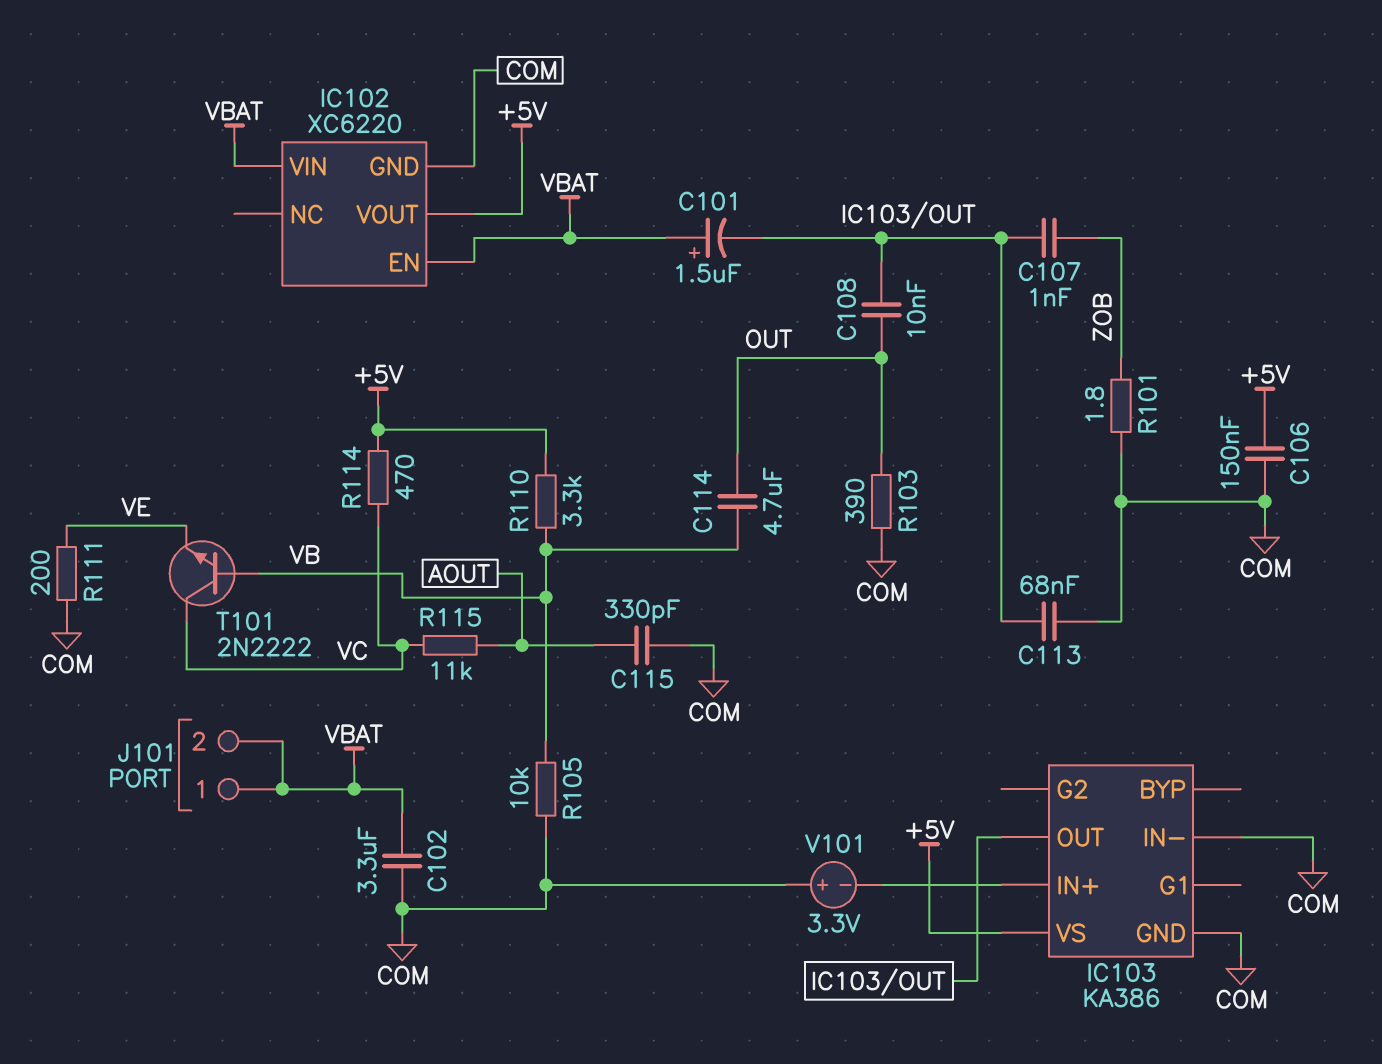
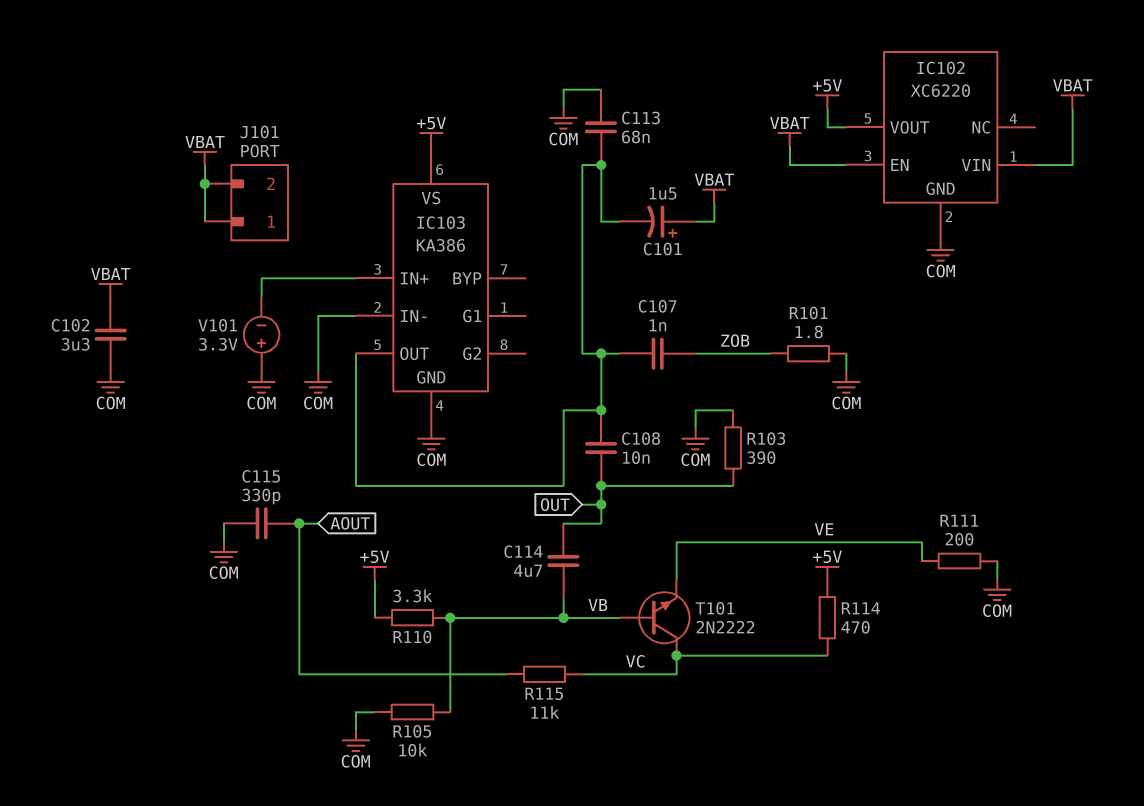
C106: 150nF (+5V, COM) -> none

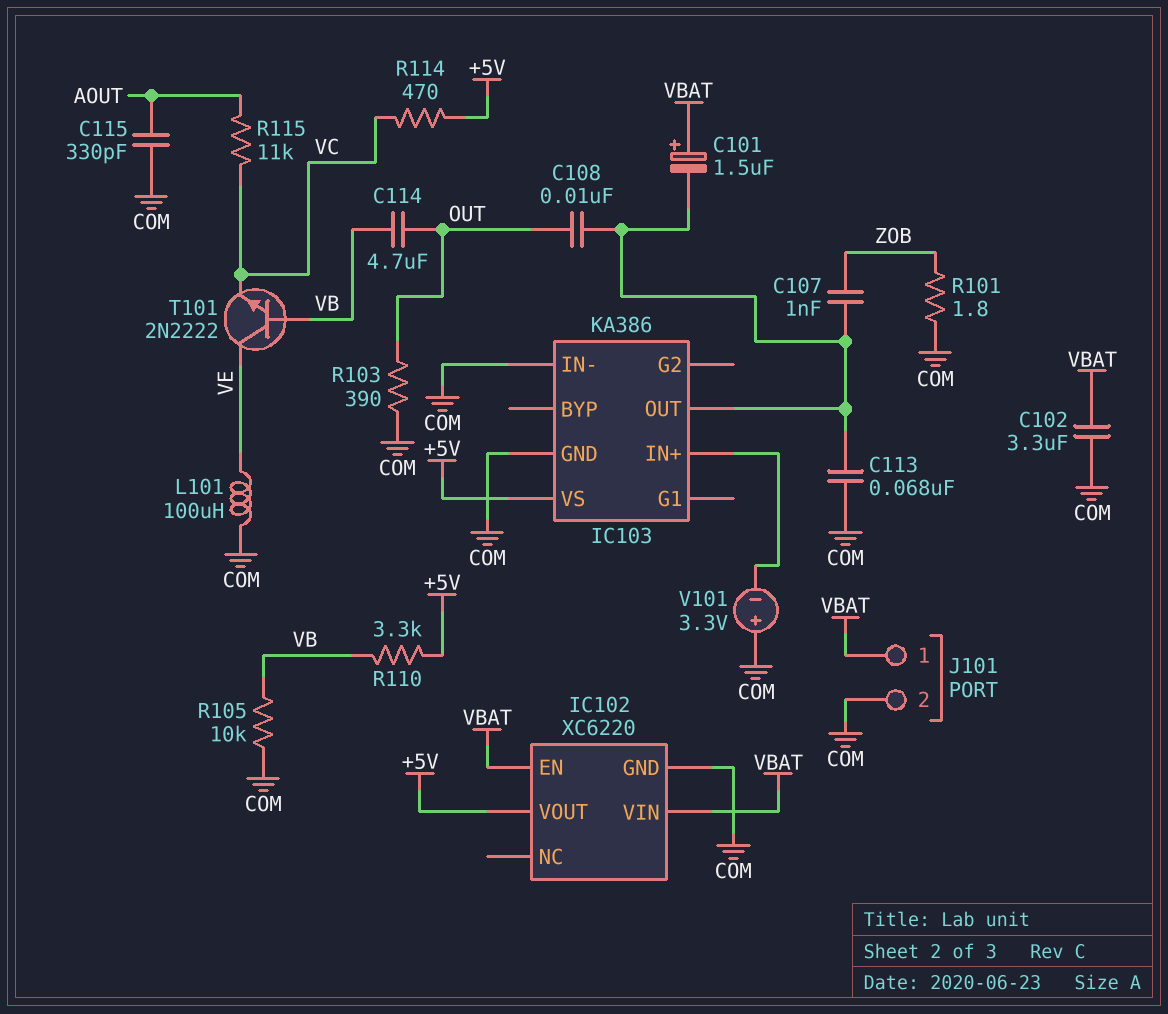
J101 pin 2: VBAT -> COM
L101: none -> 100uH (COM, VE)
R111: 200 (COM, VE) -> none
T101: NPN 2N2222 (B VB, C VC, E VE) -> NPN 2N2222 (B VB, C VE, E VC)

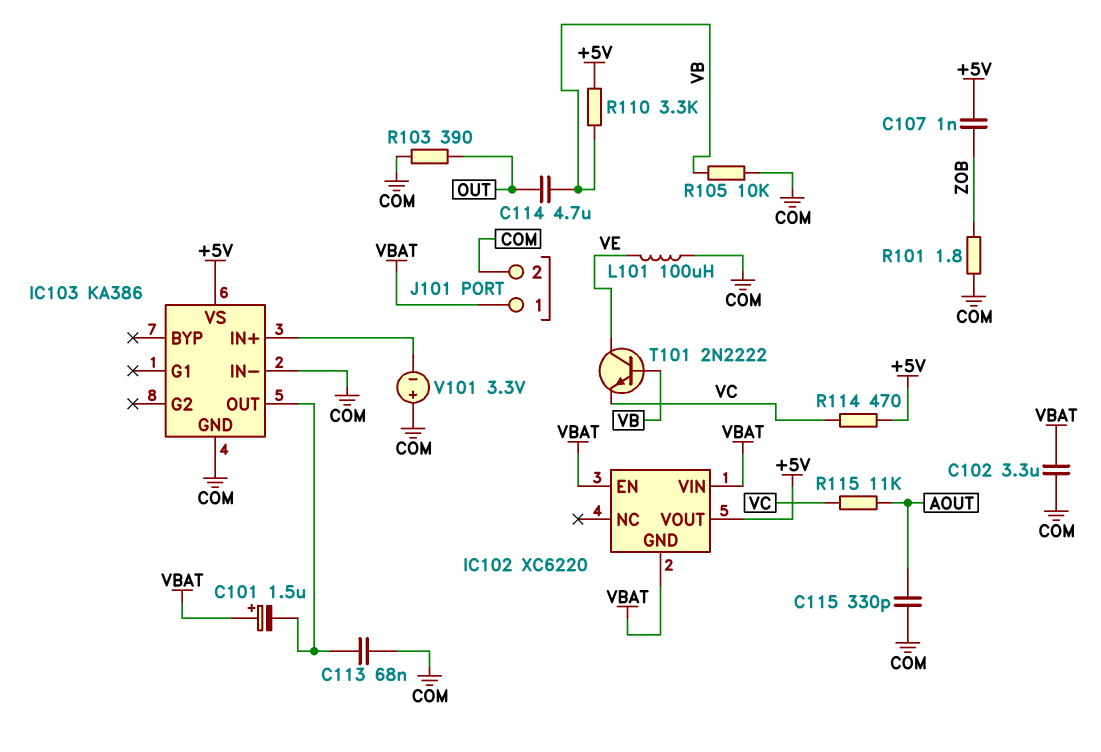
C107: 1nF (IC103/OUT, ZOB) -> 1nF (+5V, ZOB)
C108: 10nF (IC103/OUT, OUT) -> none
IC102 pin GND: COM -> VBAT

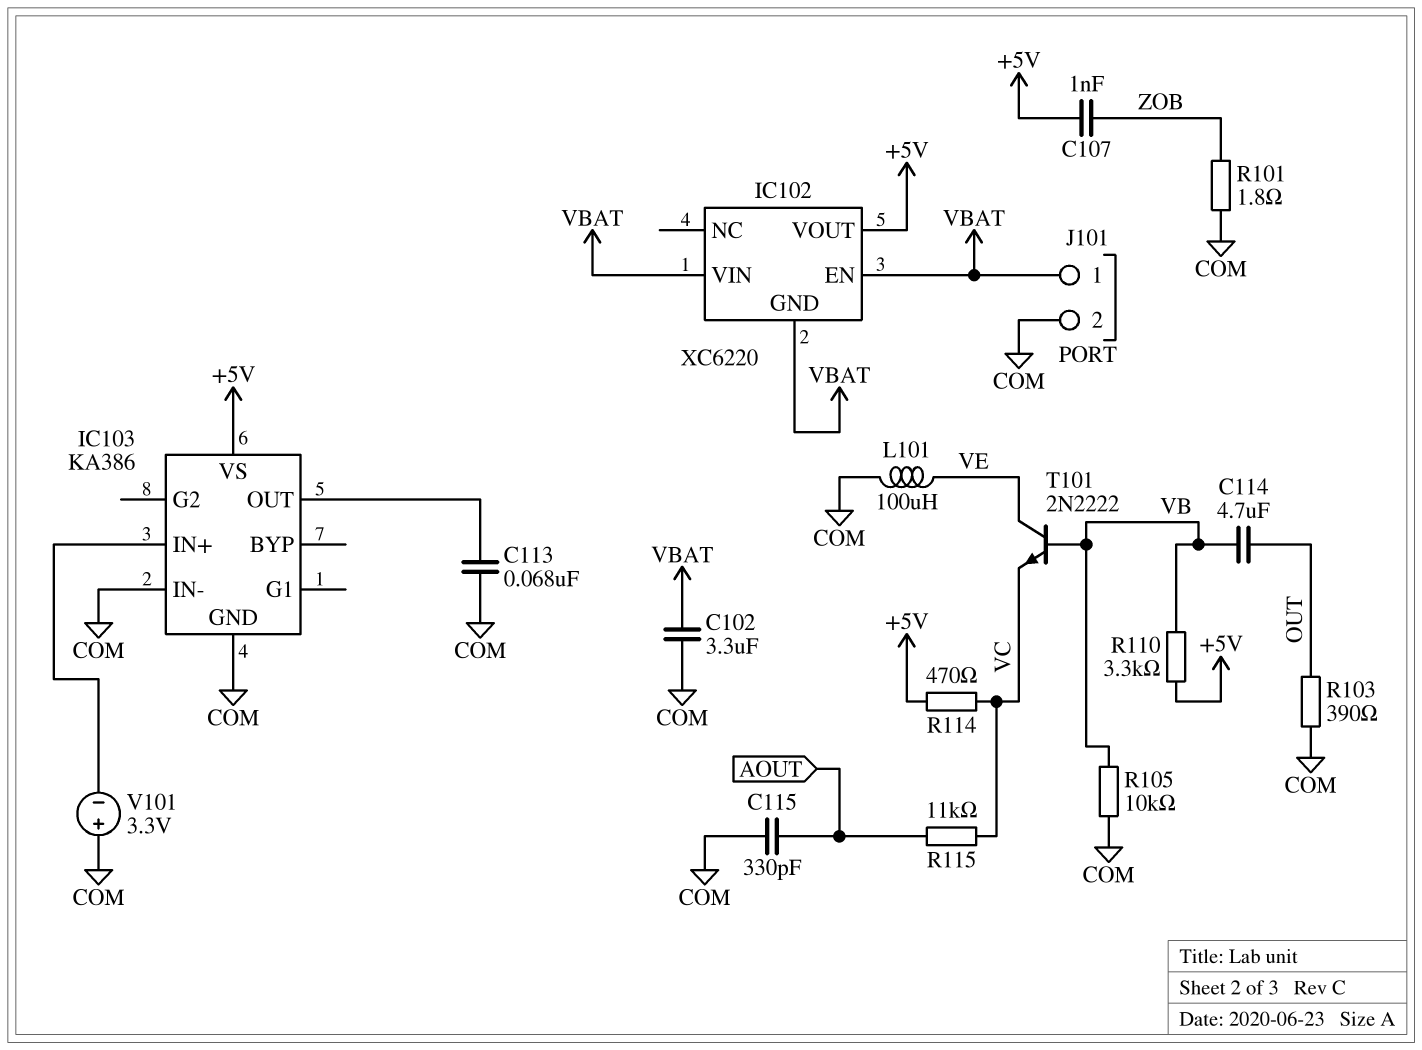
C101: 1.5uF (plus VBAT, minus IC103/OUT) -> none

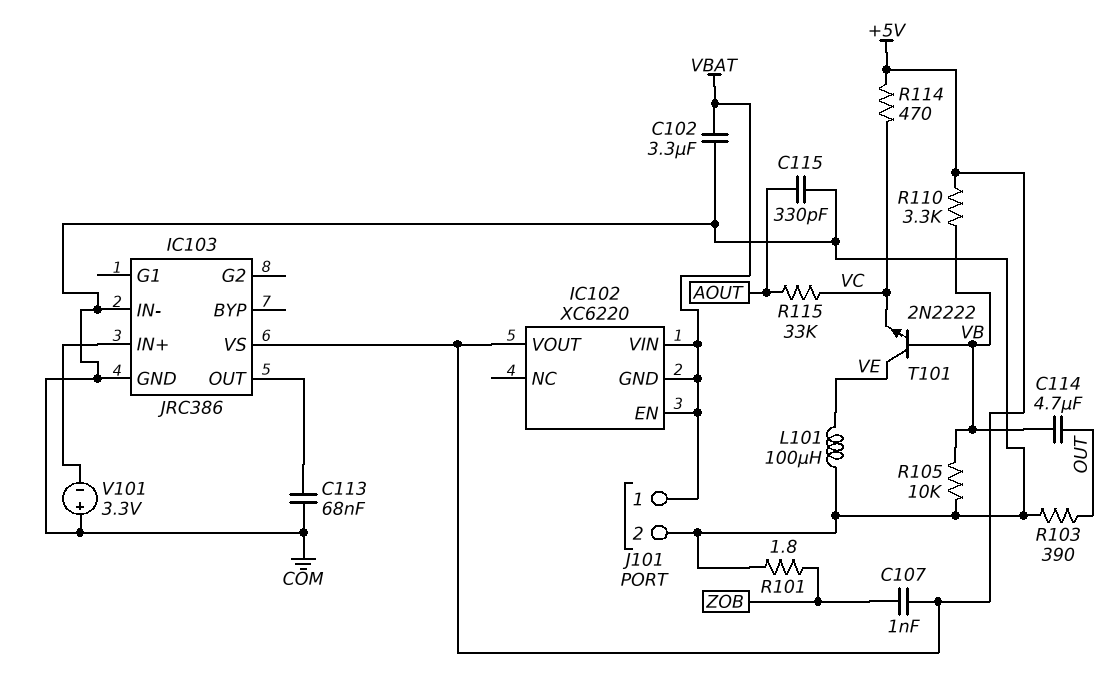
IC103: KA386 -> JRC386
R115: 11k (AOUT, VC) -> 33k (AOUT, VC)

